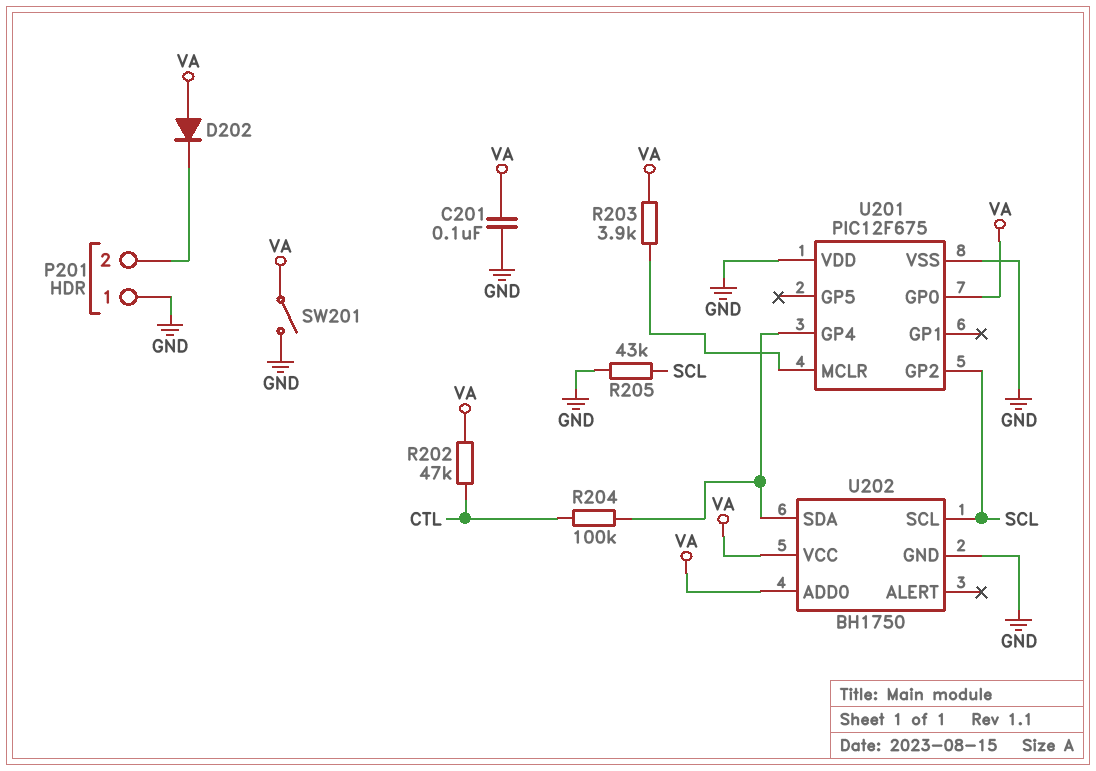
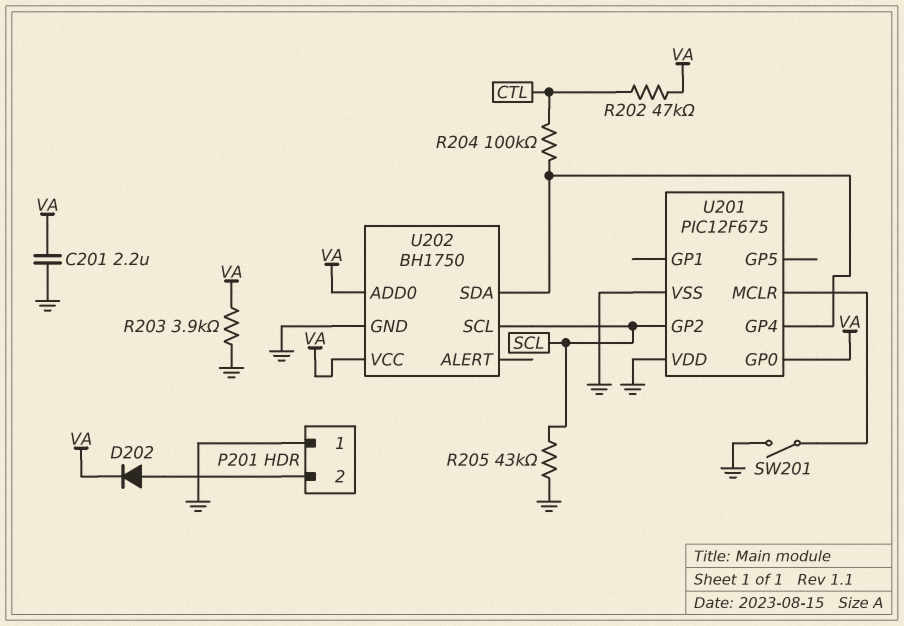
C201: 100nF (GND, VA) -> 2.2uF (GND, VA)
D202: diode (A VA, K P201/2) -> diode (A P201/2, K VA)
R203: 3.9k (U201/MCLR, VA) -> 3.9k (GND, VA)
SW201: switch (GND, VA) -> switch (GND, U201/MCLR)

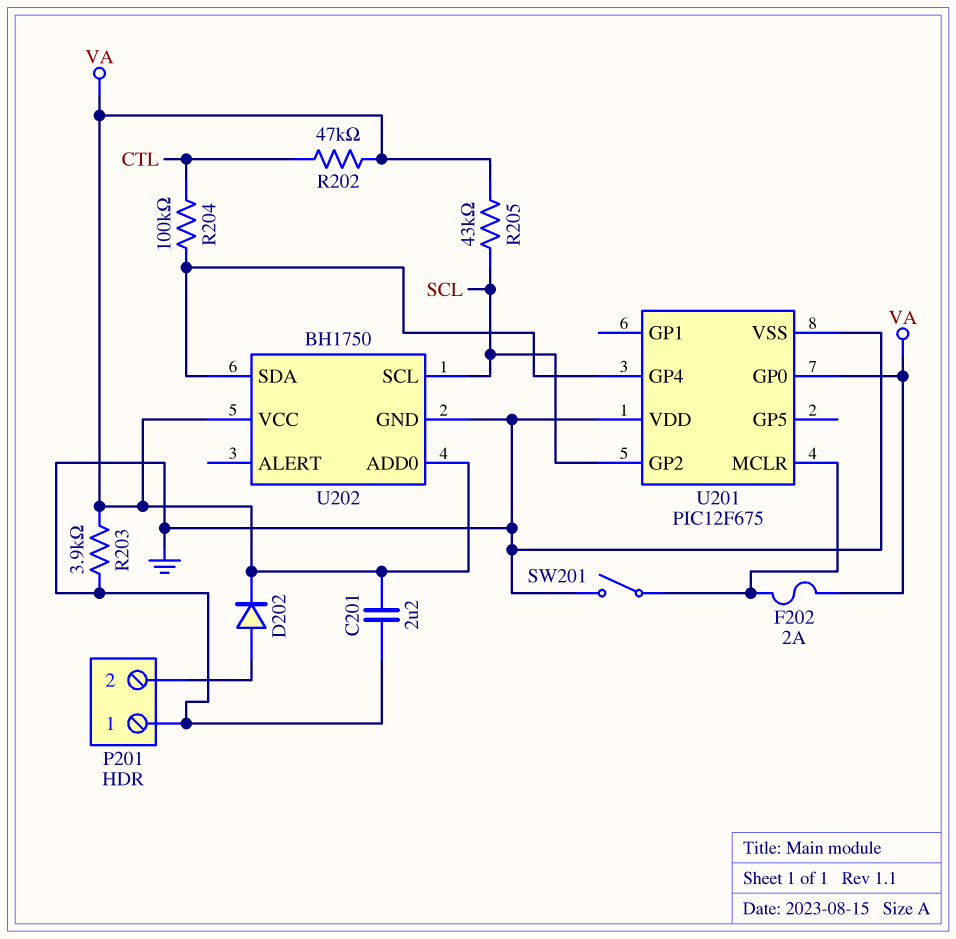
F202: none -> 2A (U201/MCLR, VA)
R205: 43k (GND, SCL) -> 43k (SCL, VA)

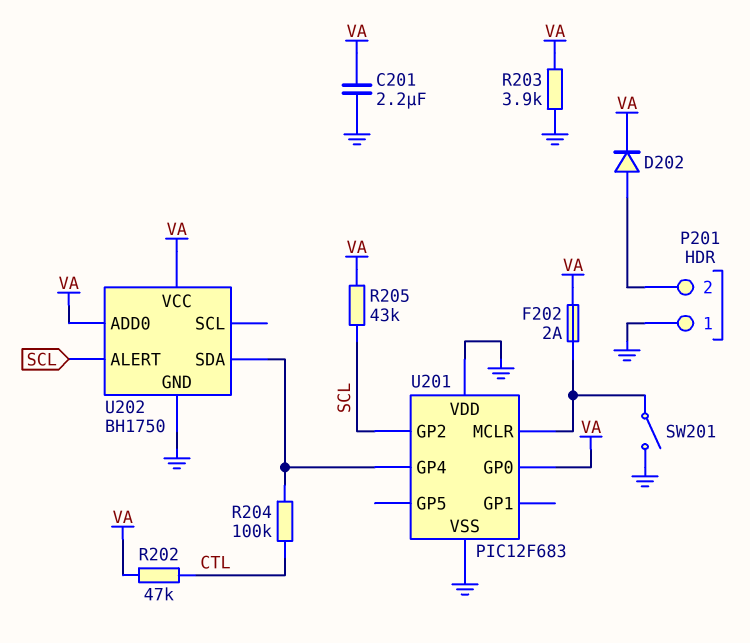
U201: PIC12F675 -> PIC12F683
U202 pin ALERT: none -> SCL
U202 pin SCL: SCL -> none

